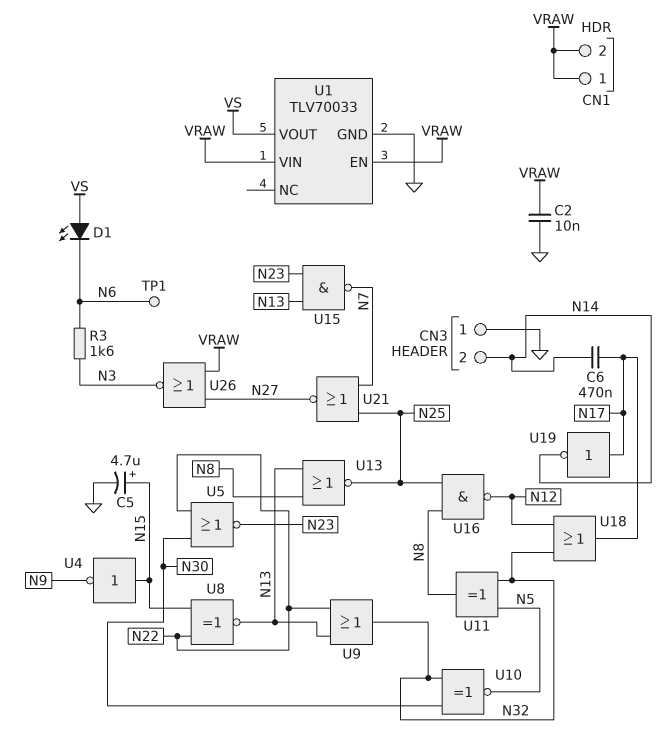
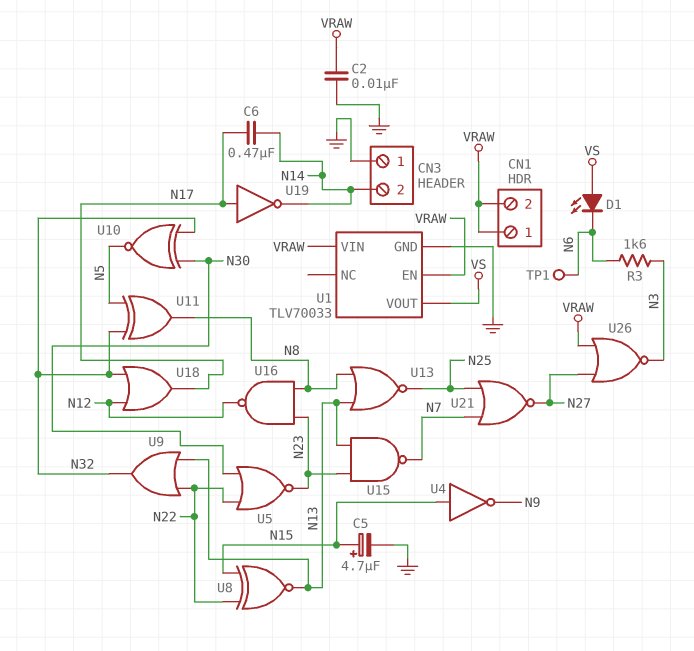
U16: NAND (in N8, in N25, out N12) -> NAND (in N8, in N23, out N12)

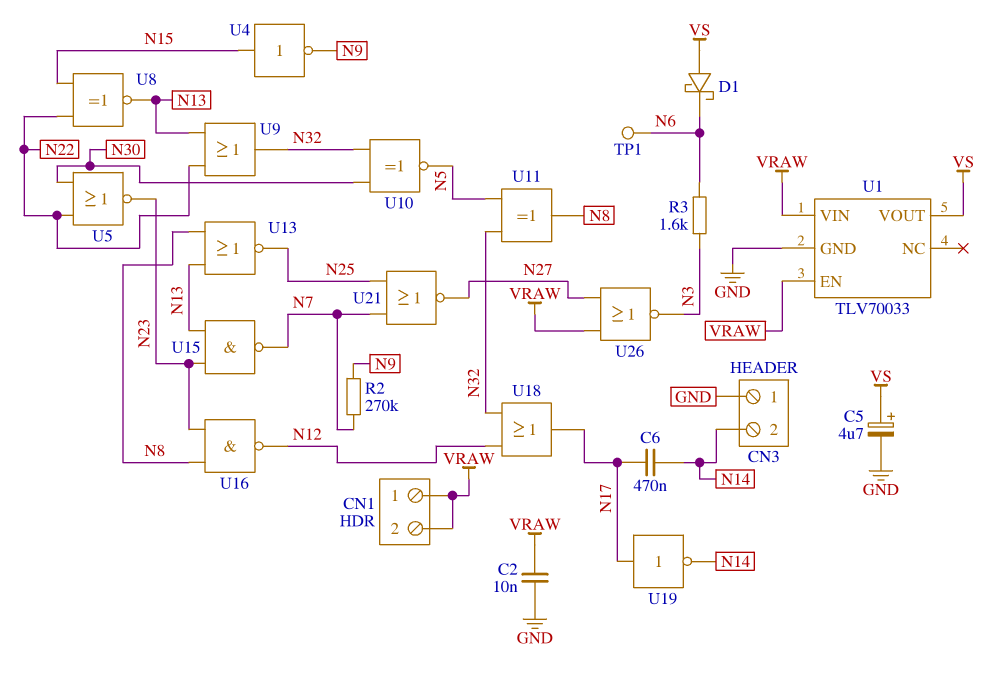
C5: 4.7uF (plus N15, minus GND) -> 4.7uF (plus VS, minus GND)
D1: LED (A VS, K N6) -> schottky (A VS, K N6)
R2: none -> 270k (N7, N9)

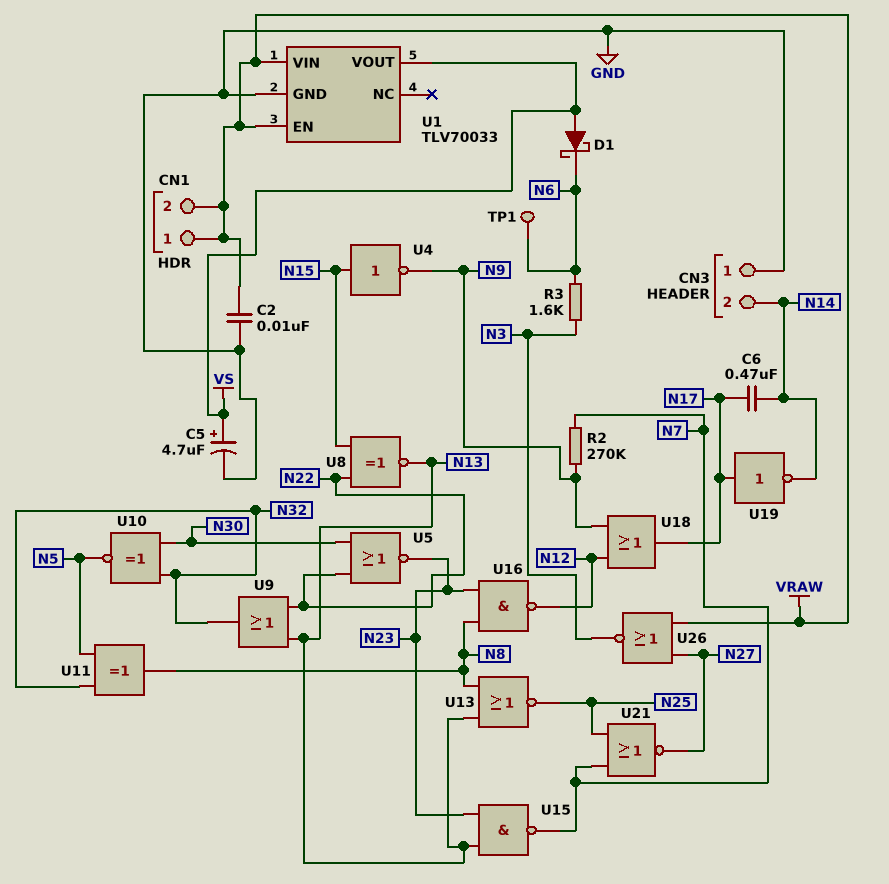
U18: OR (in N12, in N32, out N17) -> OR (in N9, in N12, out N17)

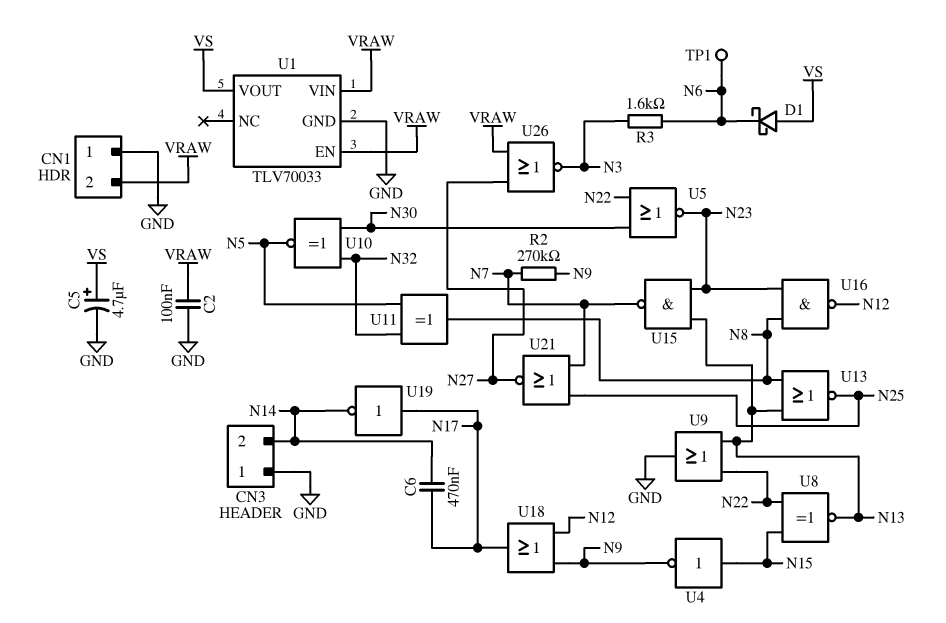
C2: 10nF (GND, VRAW) -> 100nF (GND, VRAW)
CN1 pin 1: VRAW -> GND
U9: OR (in N13, in N22, out N32) -> OR (in N13, in N22, out GND)

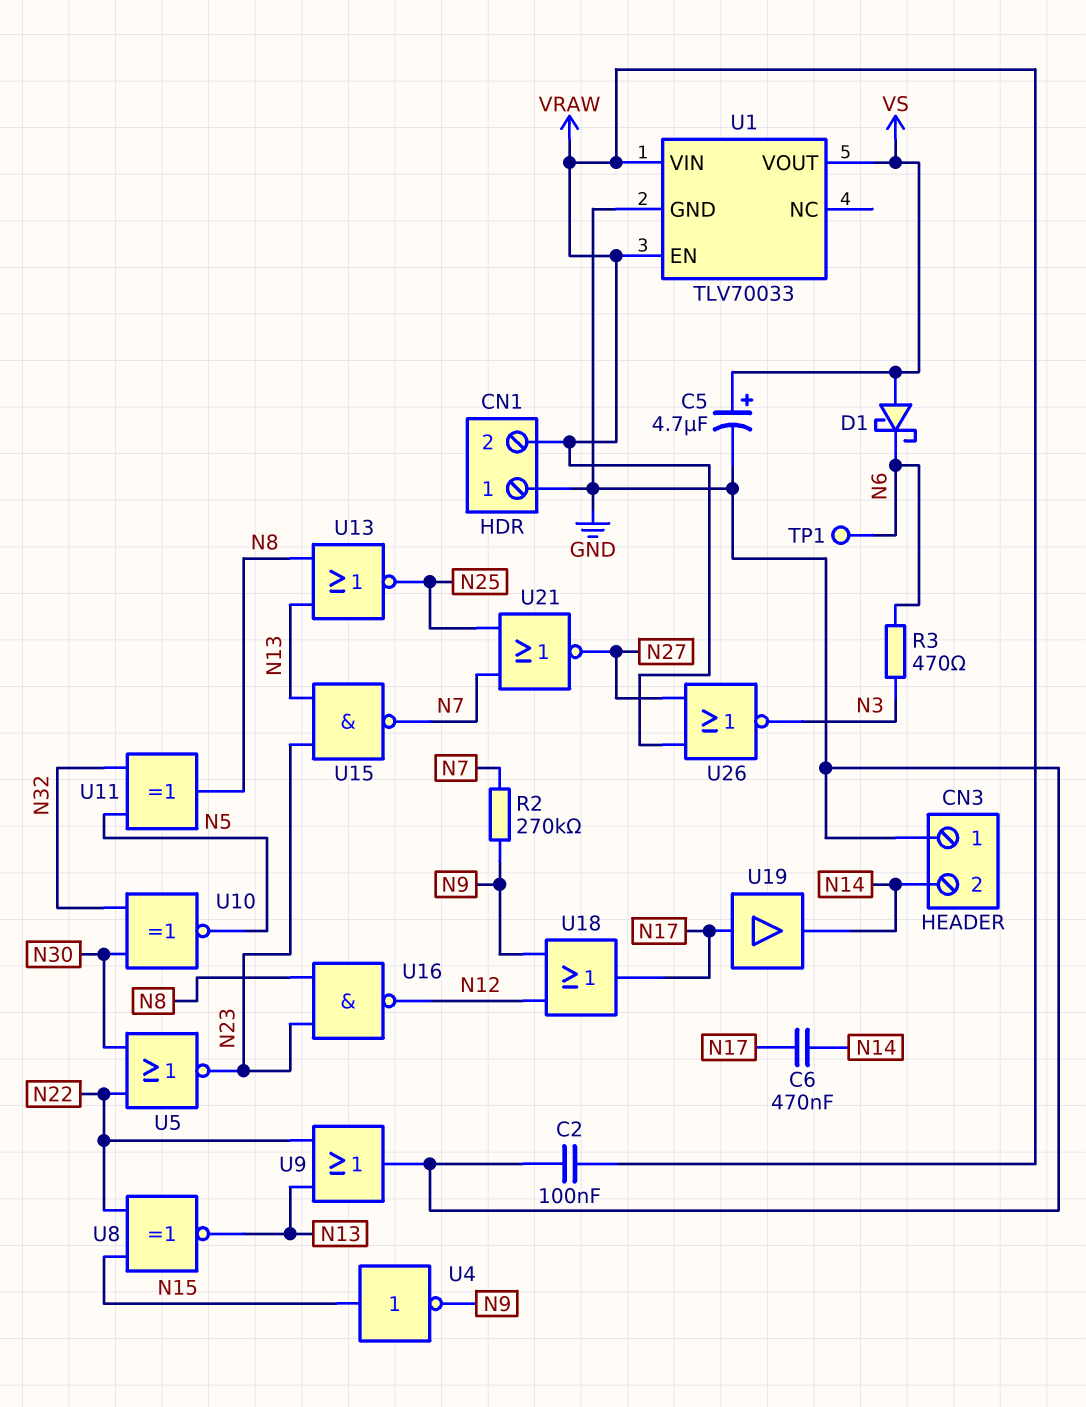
R3: 1.6k (N3, N6) -> 470 (N3, N6)
U19: NOT (in N17, out N14) -> buffer (in N17, out N14)

